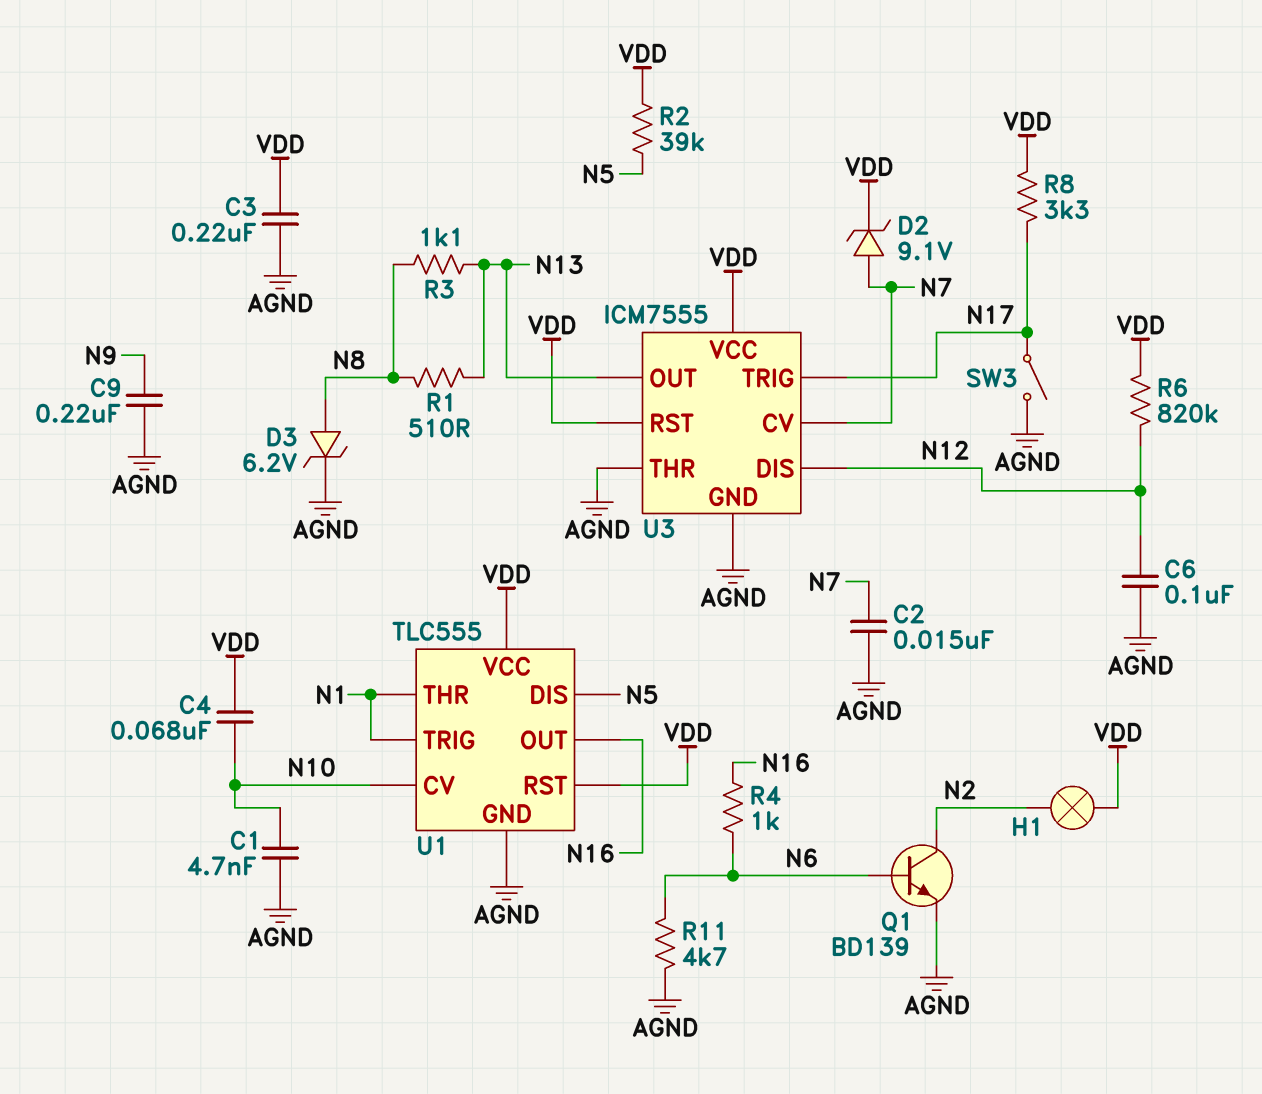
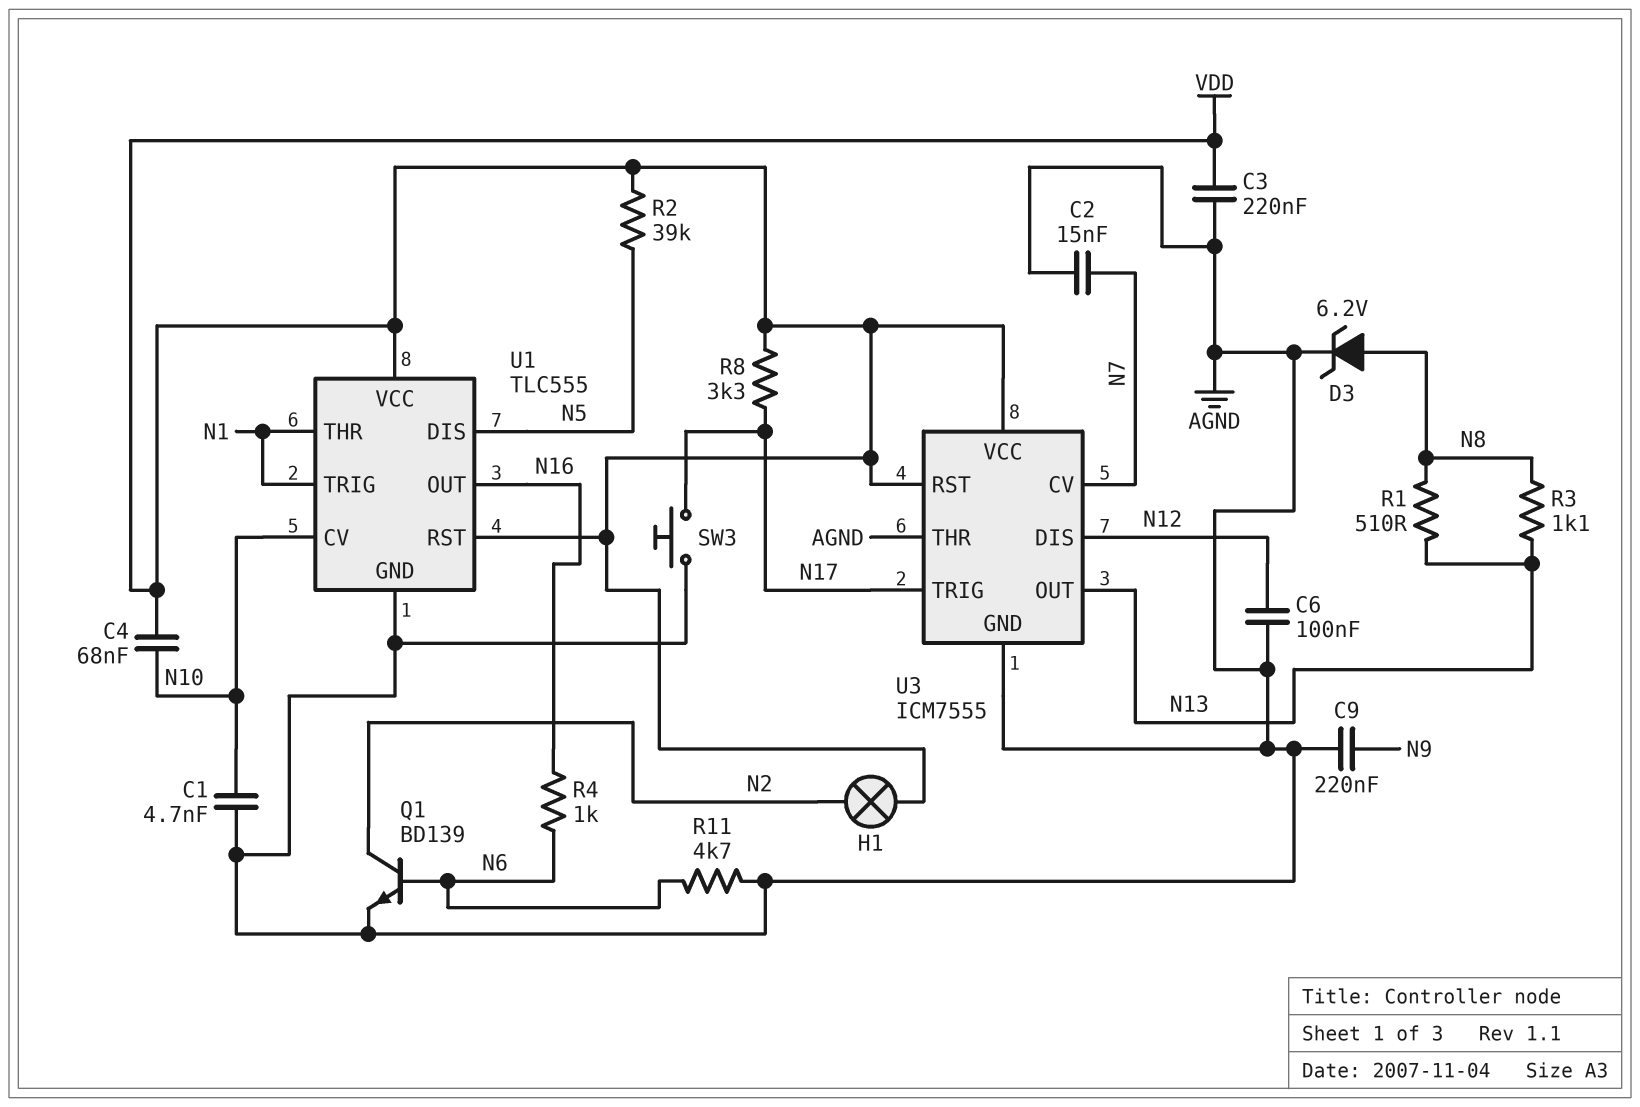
D2: zener 9.1V (A N7, K VDD) -> none
R6: 820k (N12, VDD) -> none
SW3: switch (AGND, N17) -> button (AGND, N17)

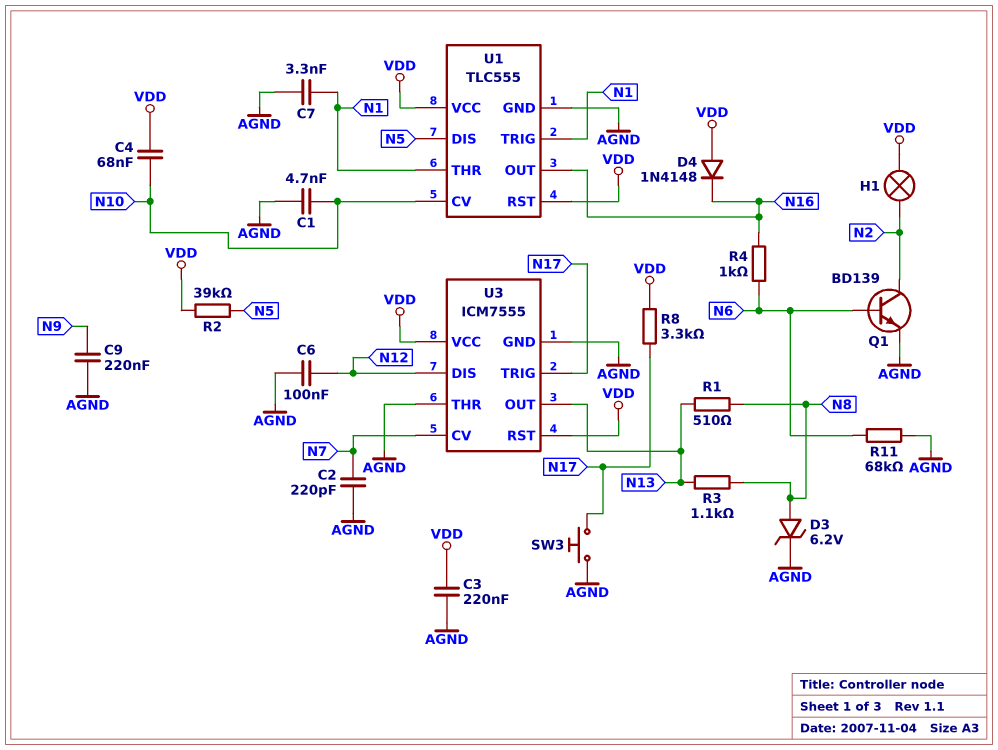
C2: 15nF (AGND, N7) -> 220pF (AGND, N7)
C7: none -> 3.3nF (AGND, N1)
D4: none -> diode 1N4148 (A VDD, K N16)
R11: 4.7k (AGND, N6) -> 68k (AGND, N6)

